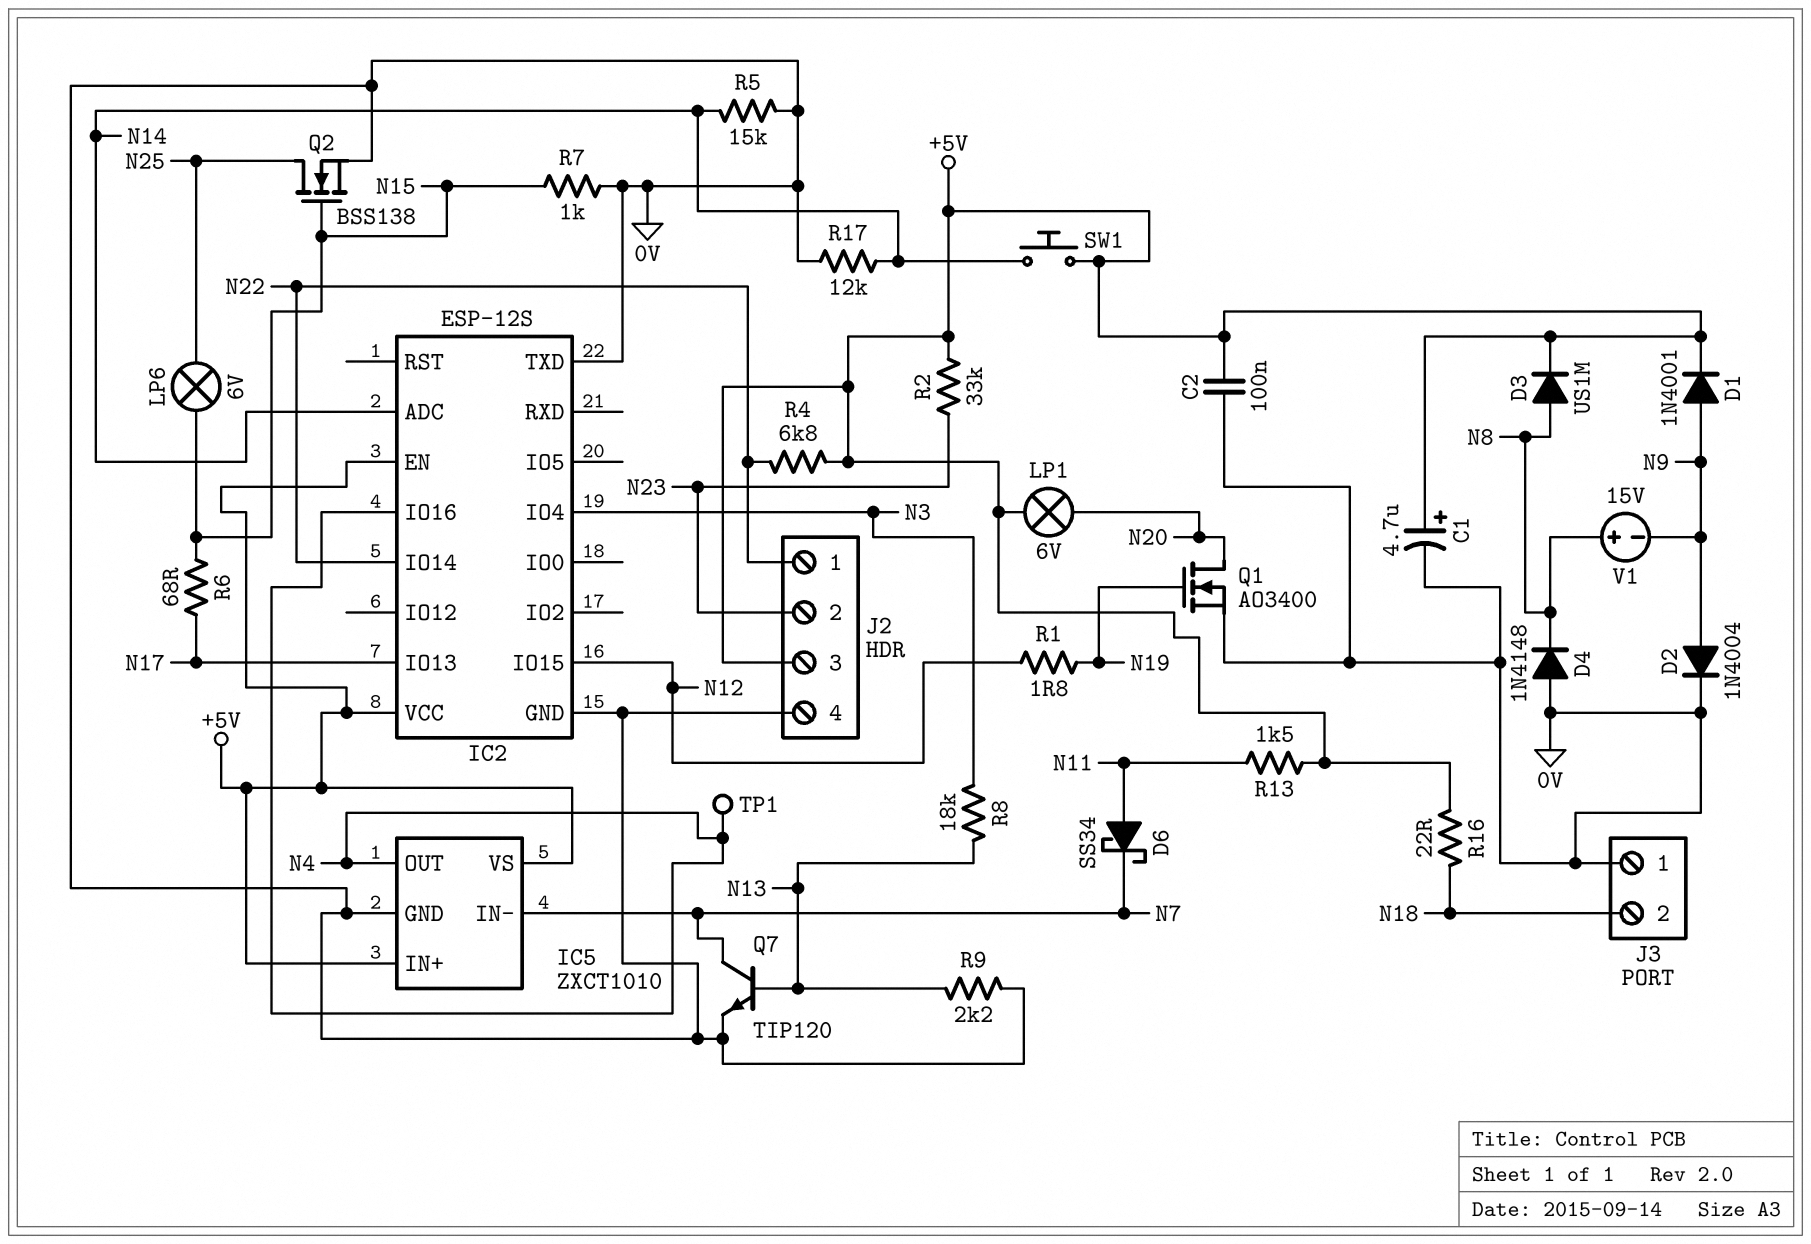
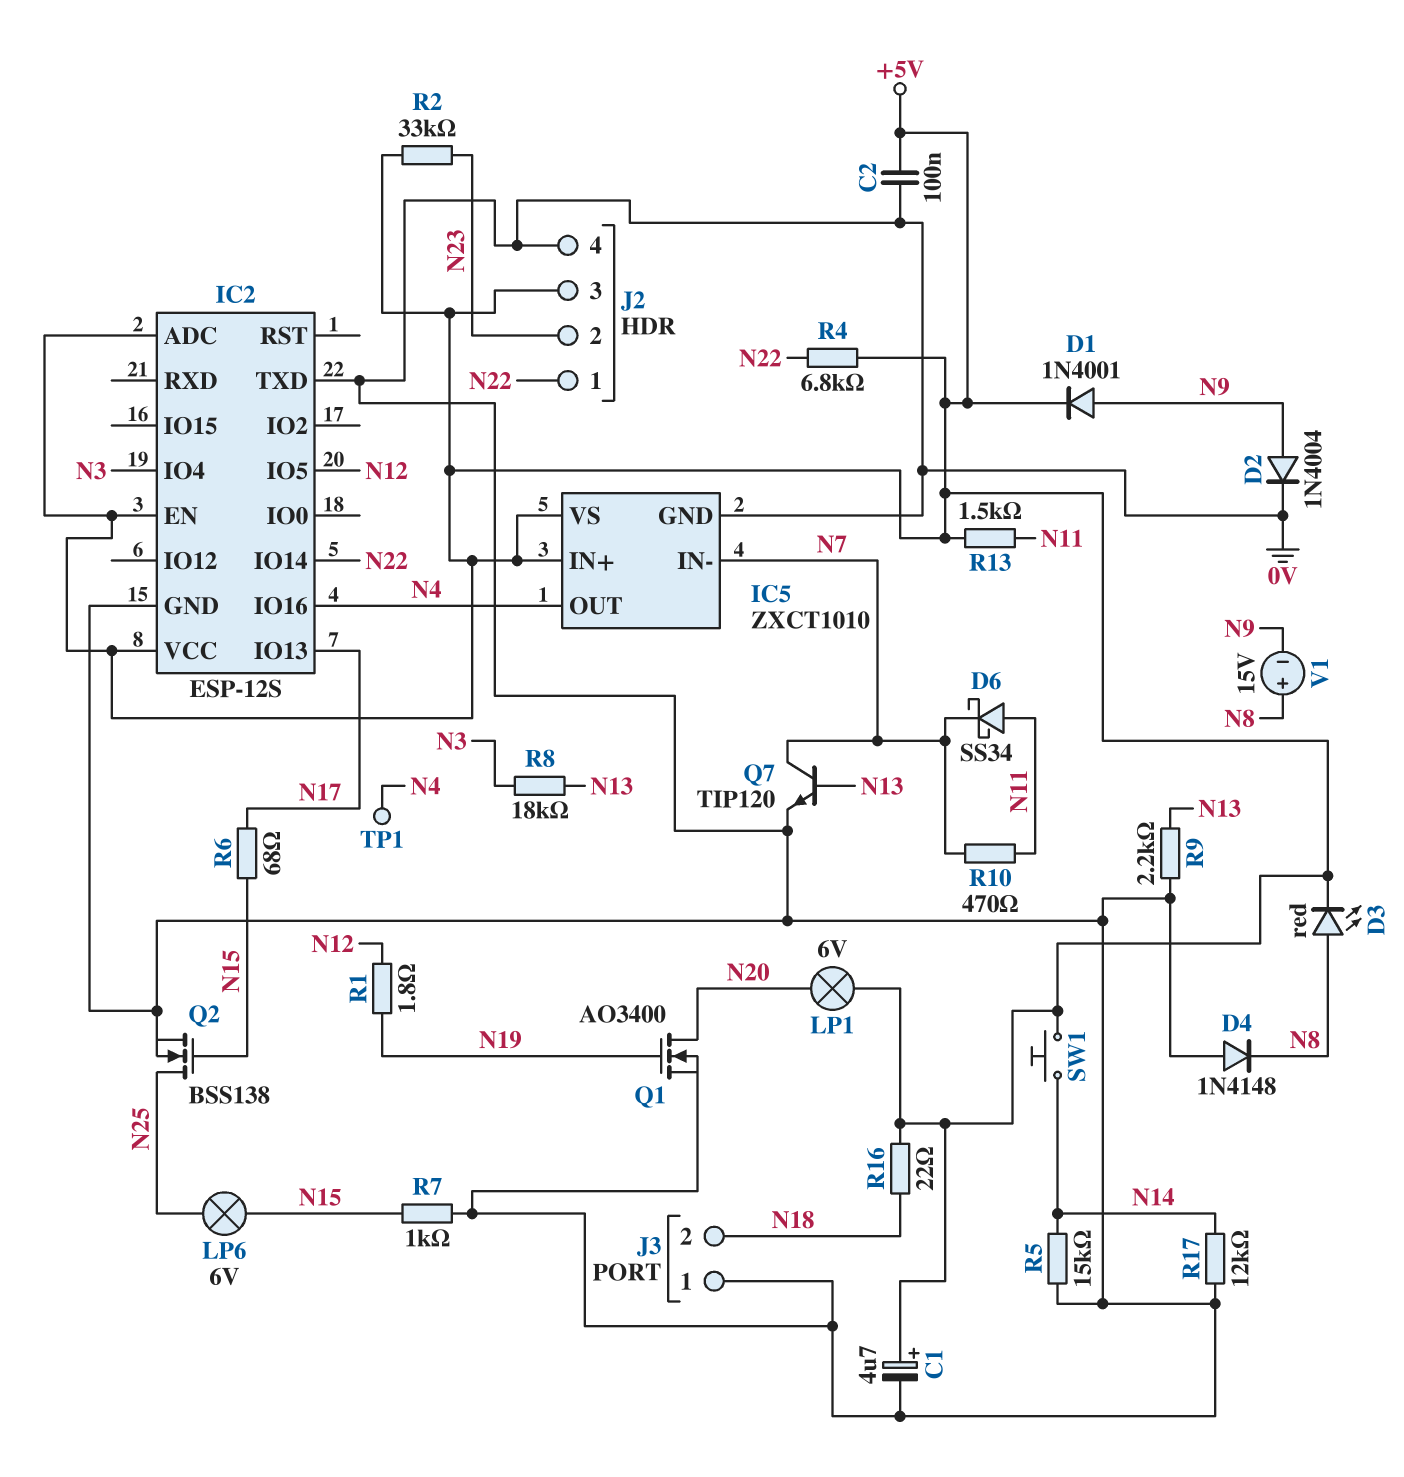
D3: diode US1M (A N8, K +5V) -> LED red (A N8, K +5V)
IC2 pin ADC: N14 -> +5V
IC2 pin IO5: none -> N12
IC2 pin IO15: N12 -> none
R10: none -> 470 (N7, N11)

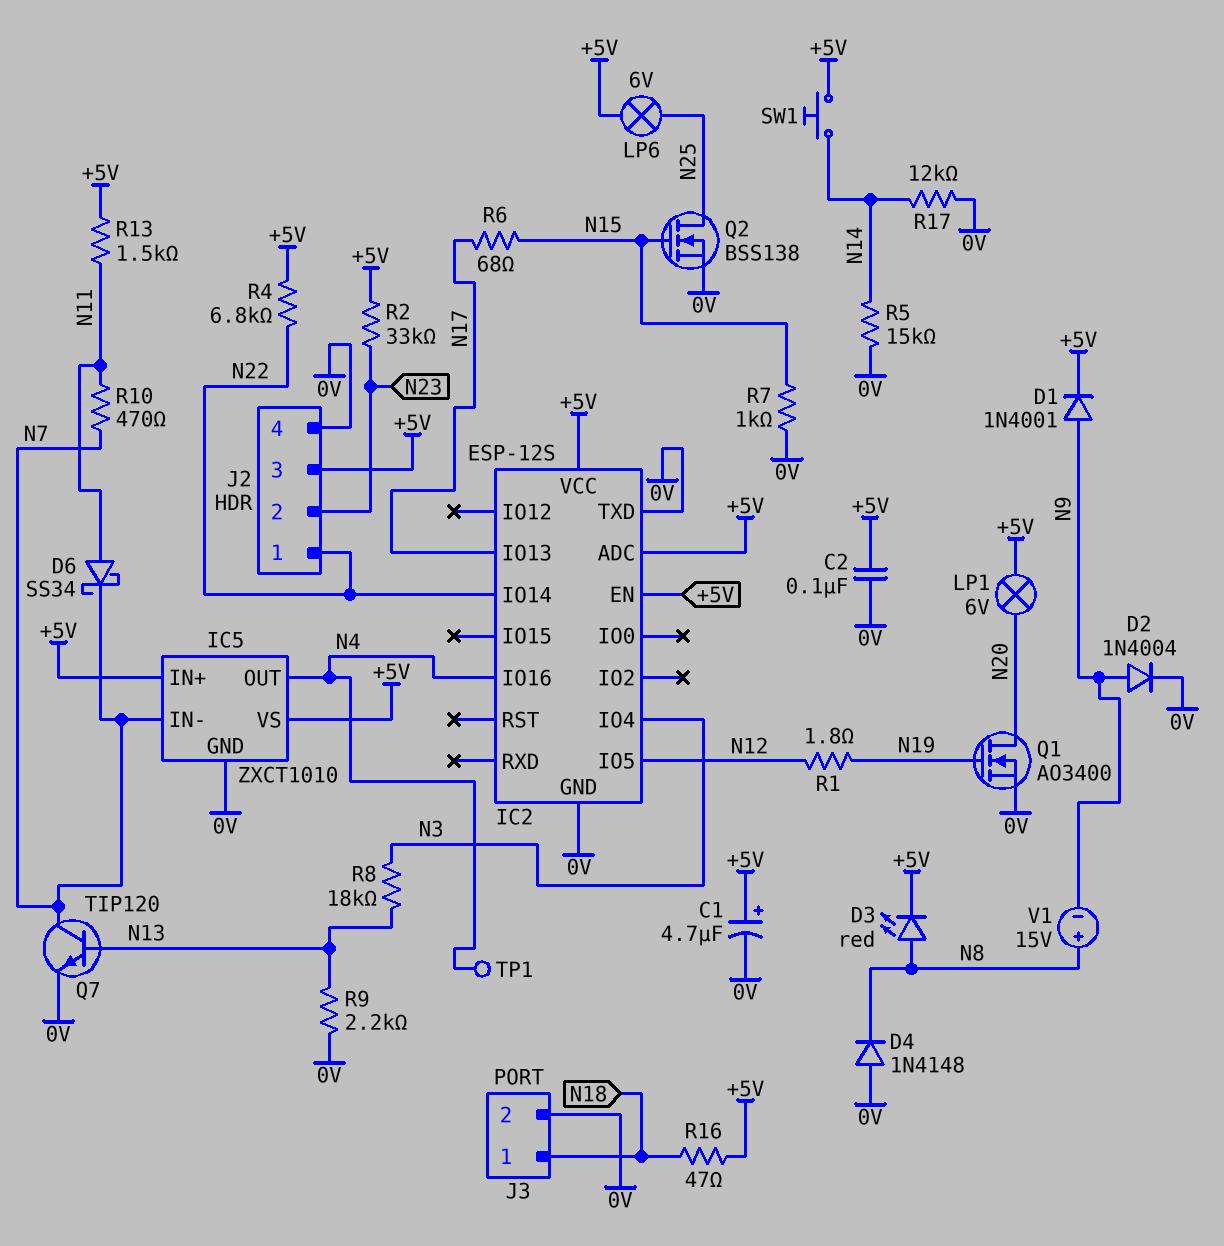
J3 pin 1: 0V -> N18
J3 pin 2: N18 -> 0V
LP6: lamp 6V (N15, N25) -> lamp 6V (+5V, N25)
R16: 22 (+5V, N18) -> 47 (+5V, N18)

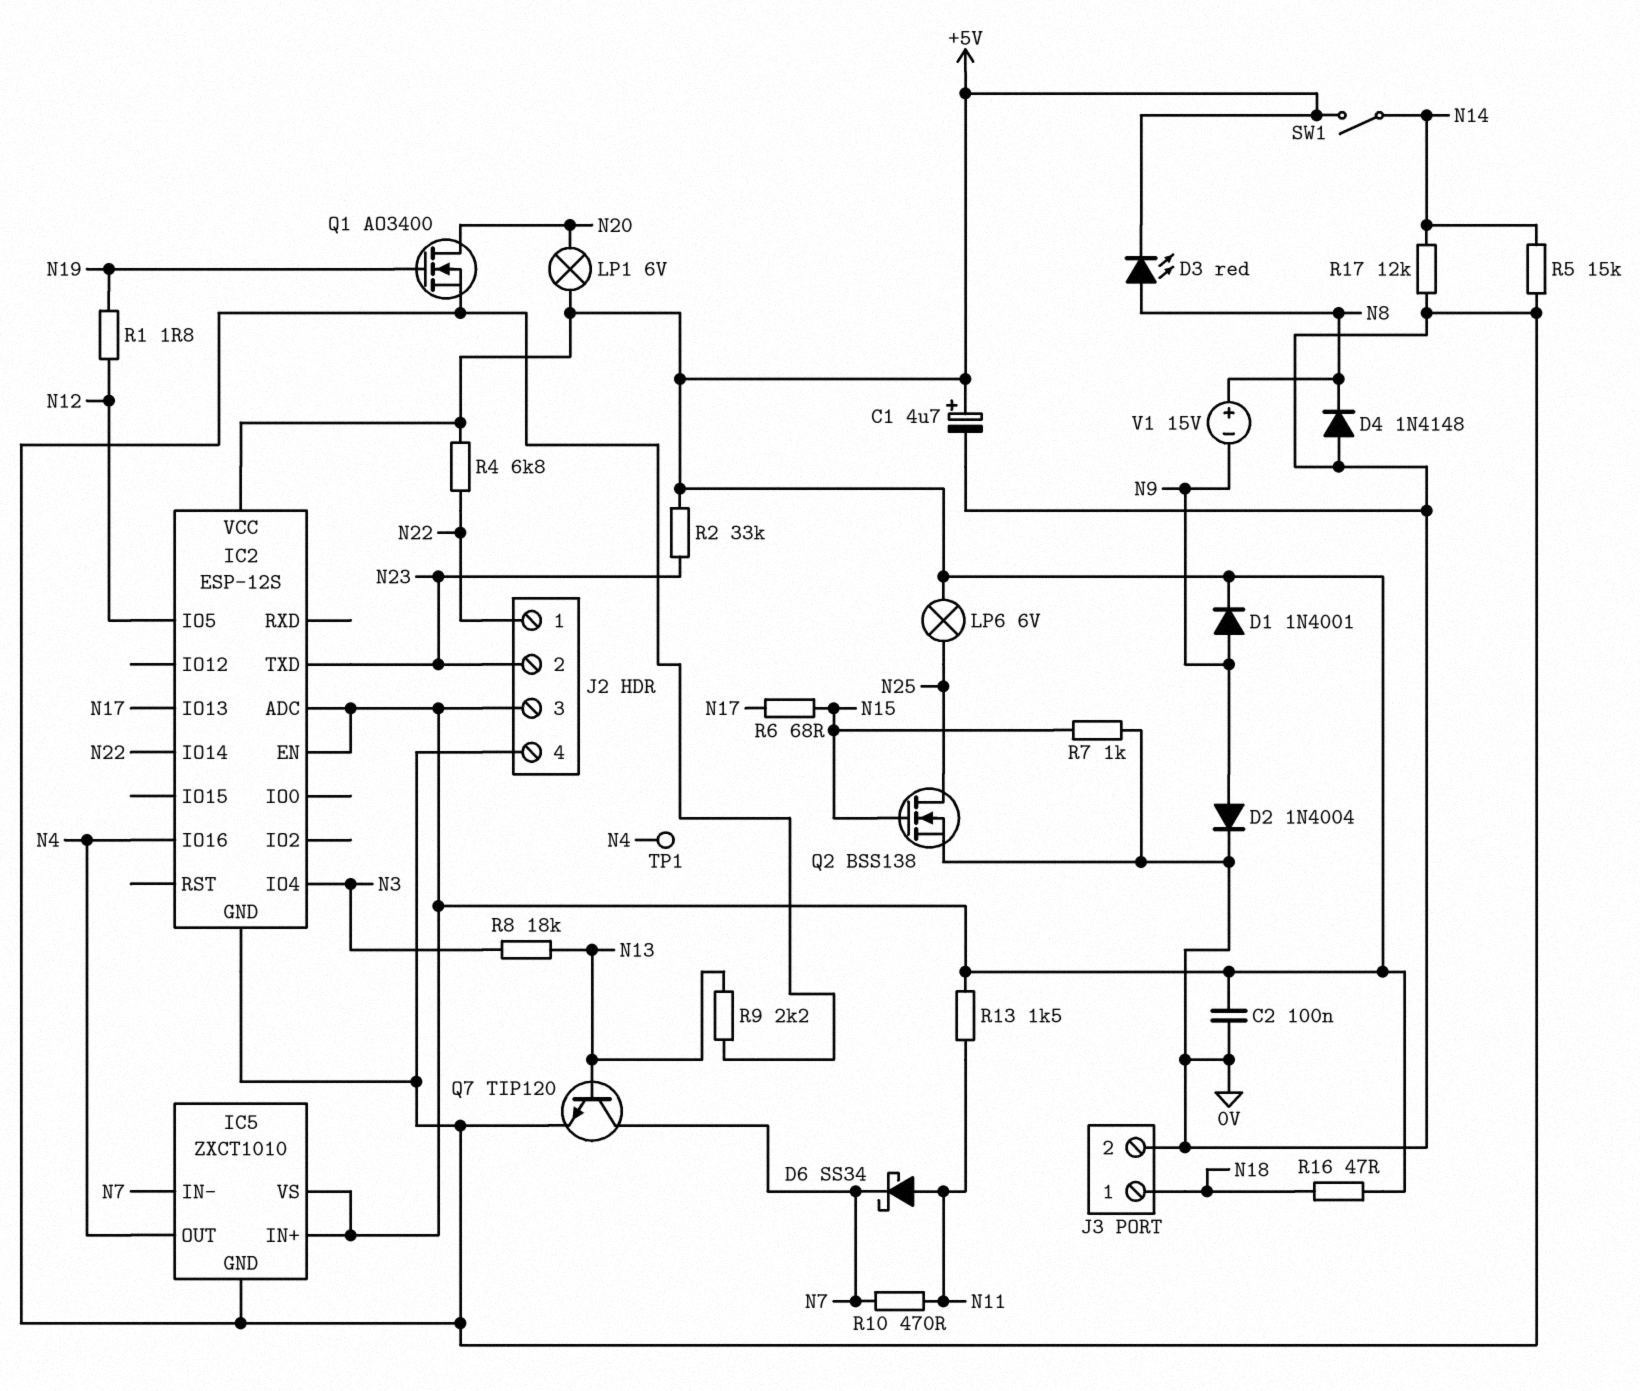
IC2 pin TXD: 0V -> N23
SW1: button (+5V, N14) -> switch (+5V, N14)

